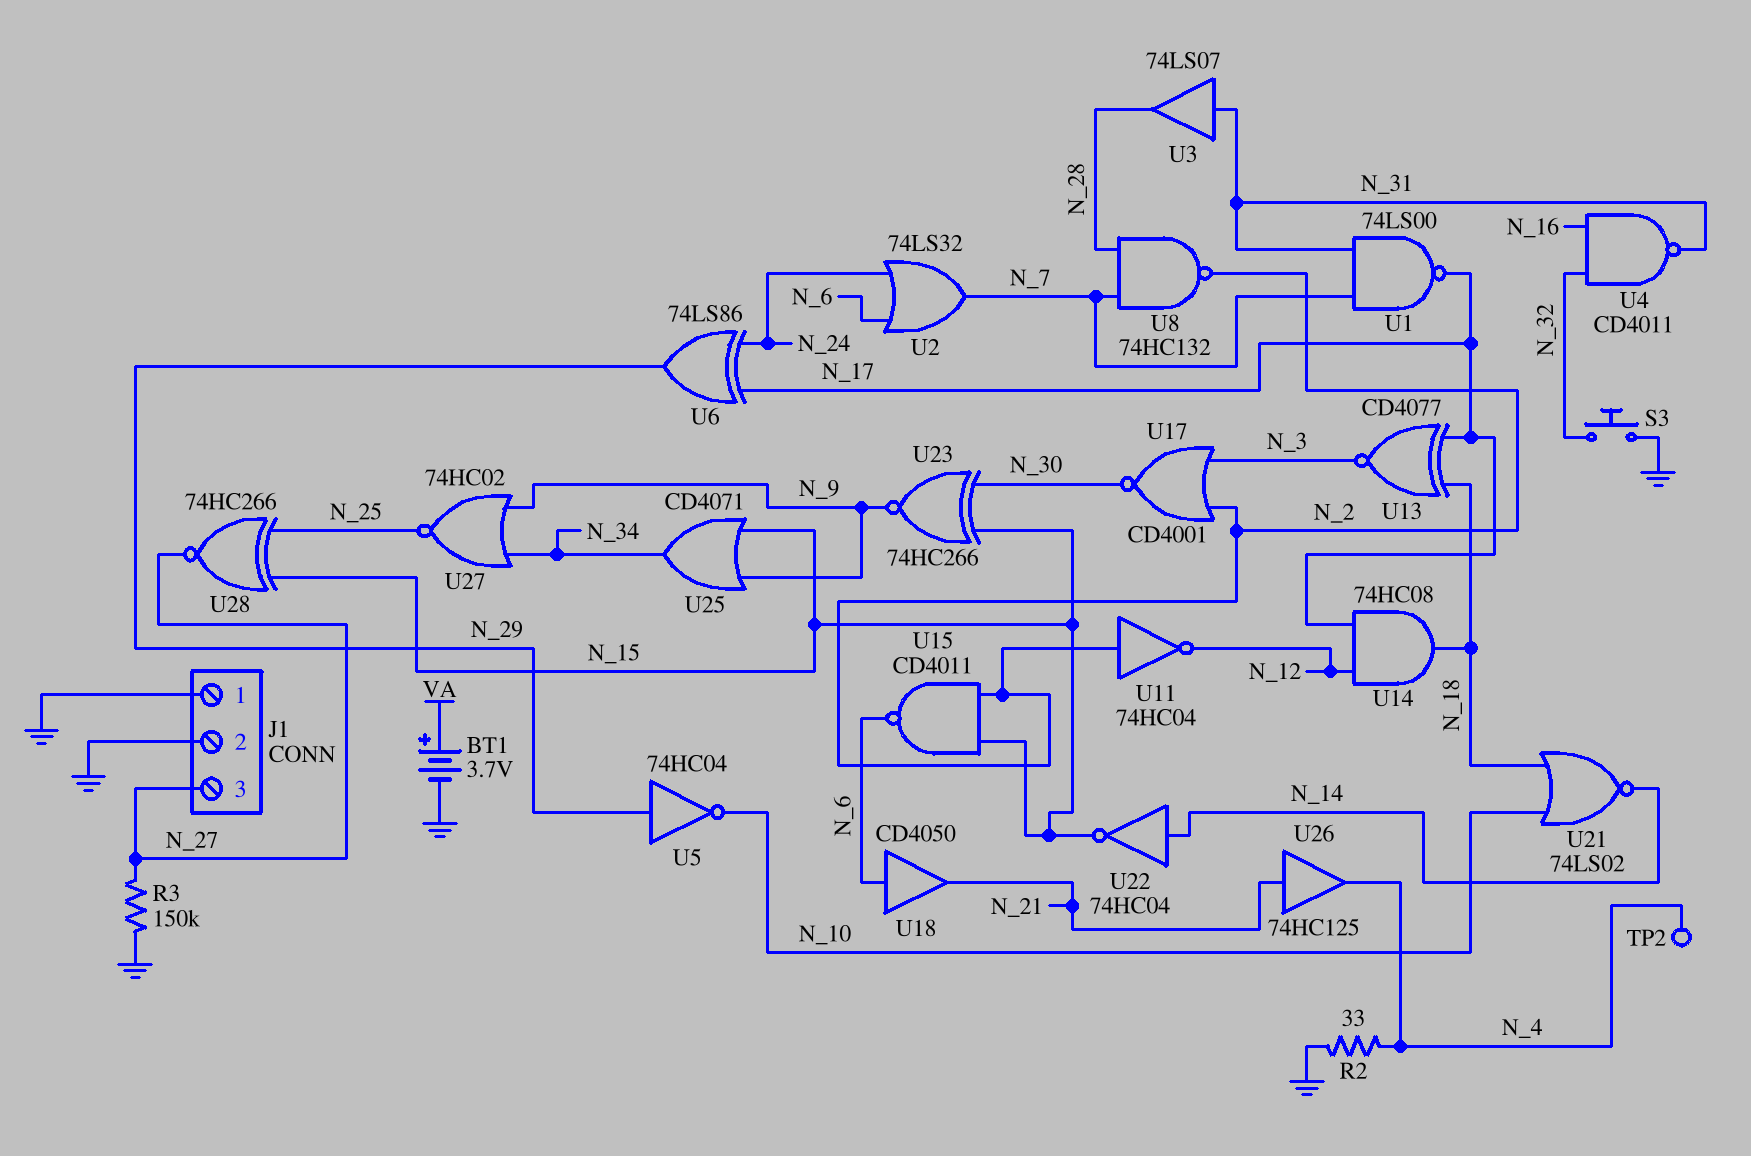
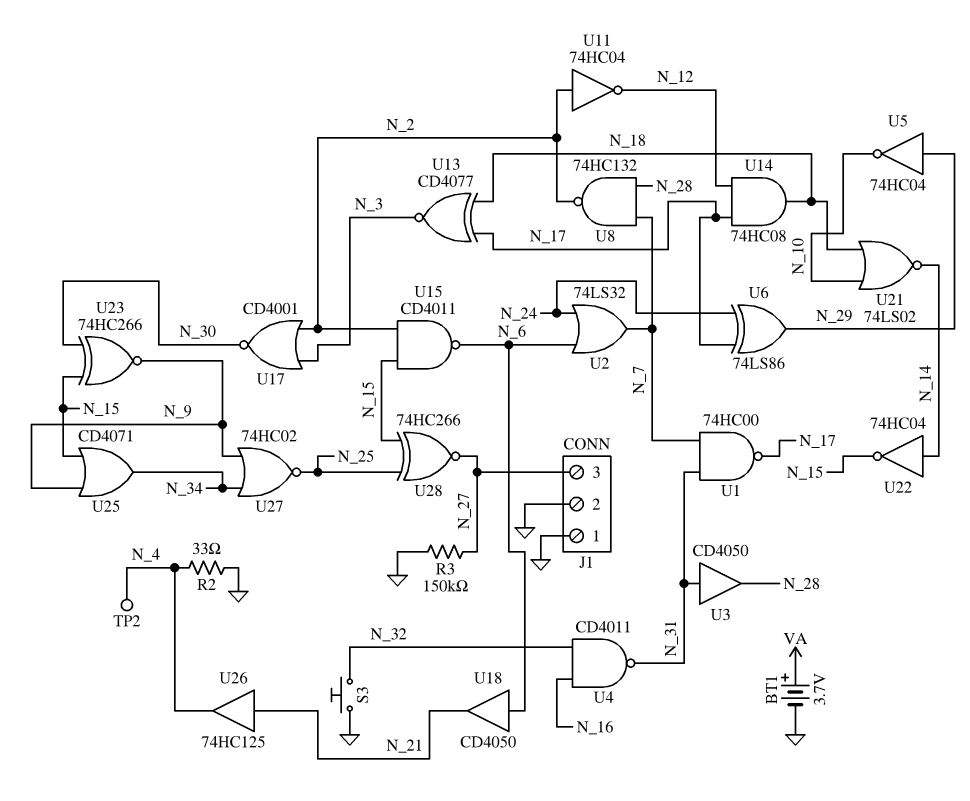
U1: NAND 74LS00 (in N_7, in N_31, out N_17) -> NAND 74HC00 (in N_7, in N_31, out N_17)
U3: buffer 74LS07 (in N_31, out N_28) -> buffer CD4050 (in N_31, out N_28)

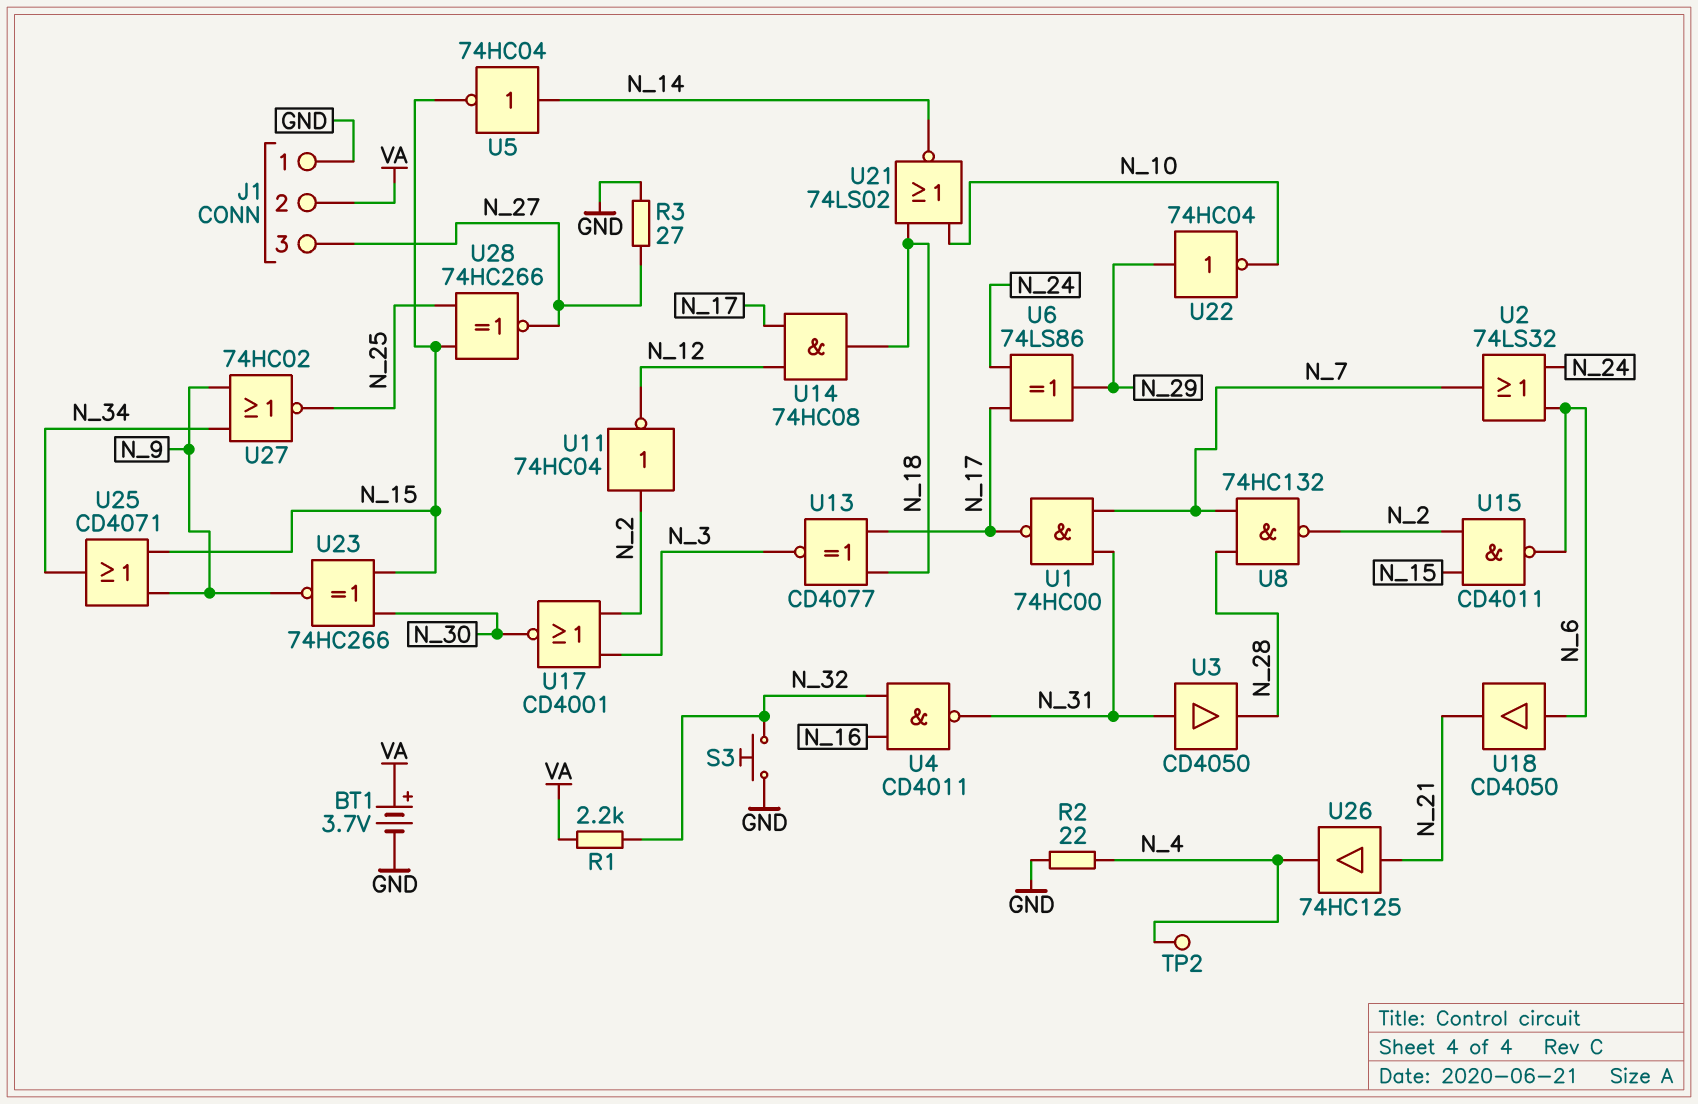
J1 pin 2: GND -> VA
R1: none -> 2.2k (N_32, VA)
R2: 33 (GND, N_4) -> 22 (GND, N_4)
R3: 150k (GND, N_27) -> 27 (GND, N_27)
U5: NOT 74HC04 (in N_29, out N_10) -> NOT 74HC04 (in N_14, out N_15)
U22: NOT 74HC04 (in N_14, out N_15) -> NOT 74HC04 (in N_29, out N_10)

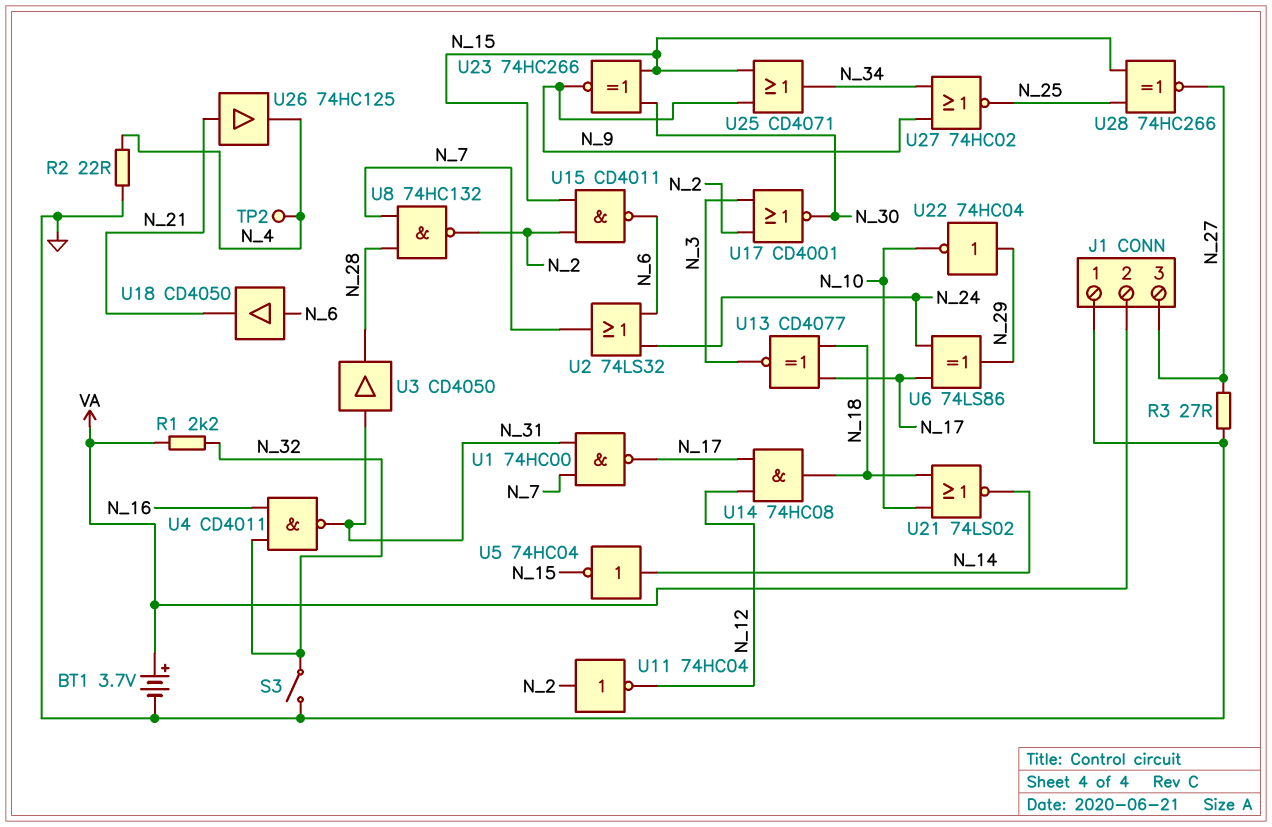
S3: button (GND, N_32) -> switch (GND, N_32)

